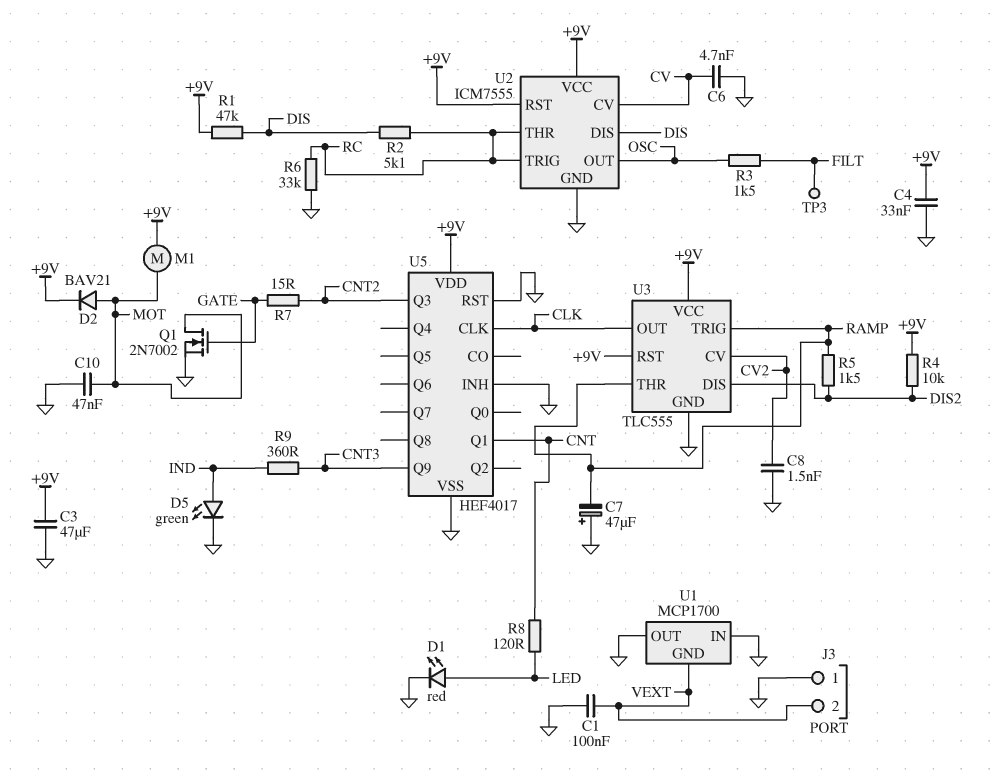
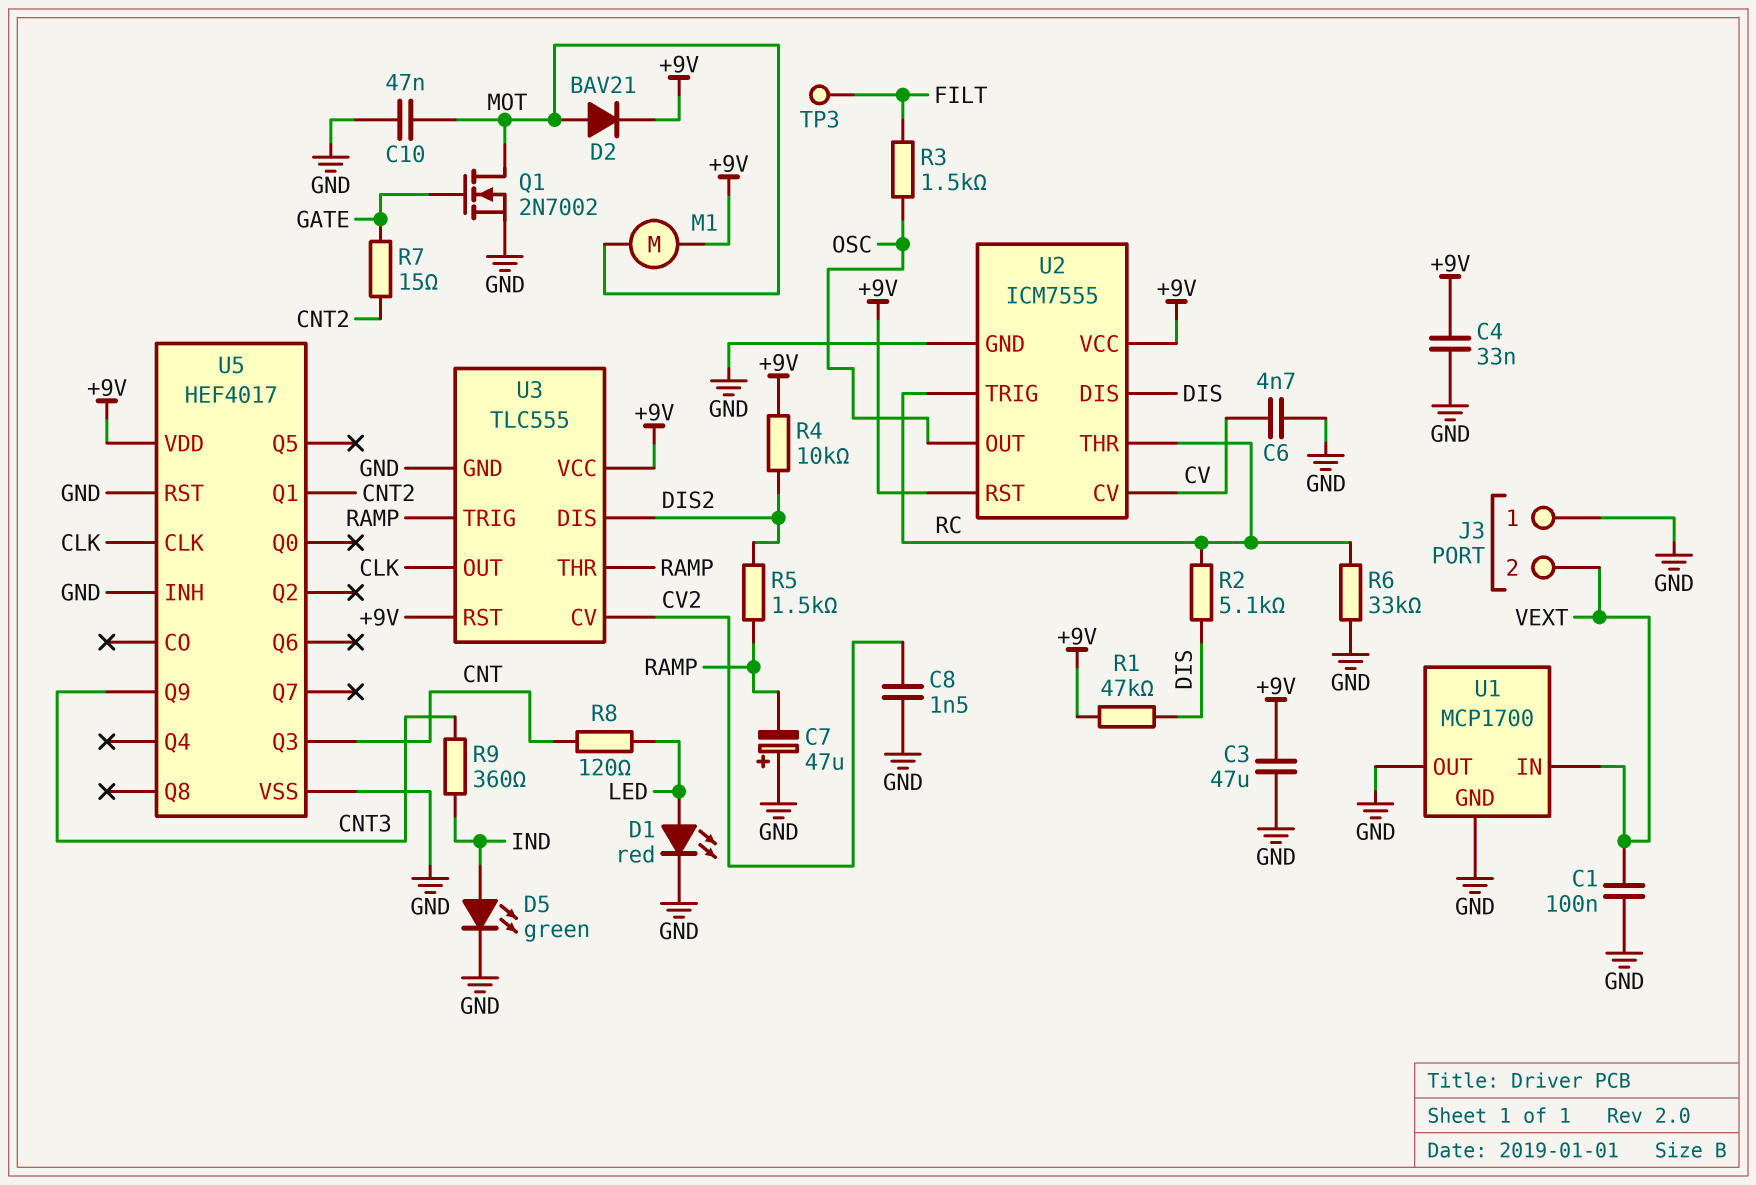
U1 pin GND: VEXT -> GND
U1 pin IN: GND -> VEXT
U5 pin Q1: CNT -> CNT2
U5 pin Q3: CNT2 -> CNT

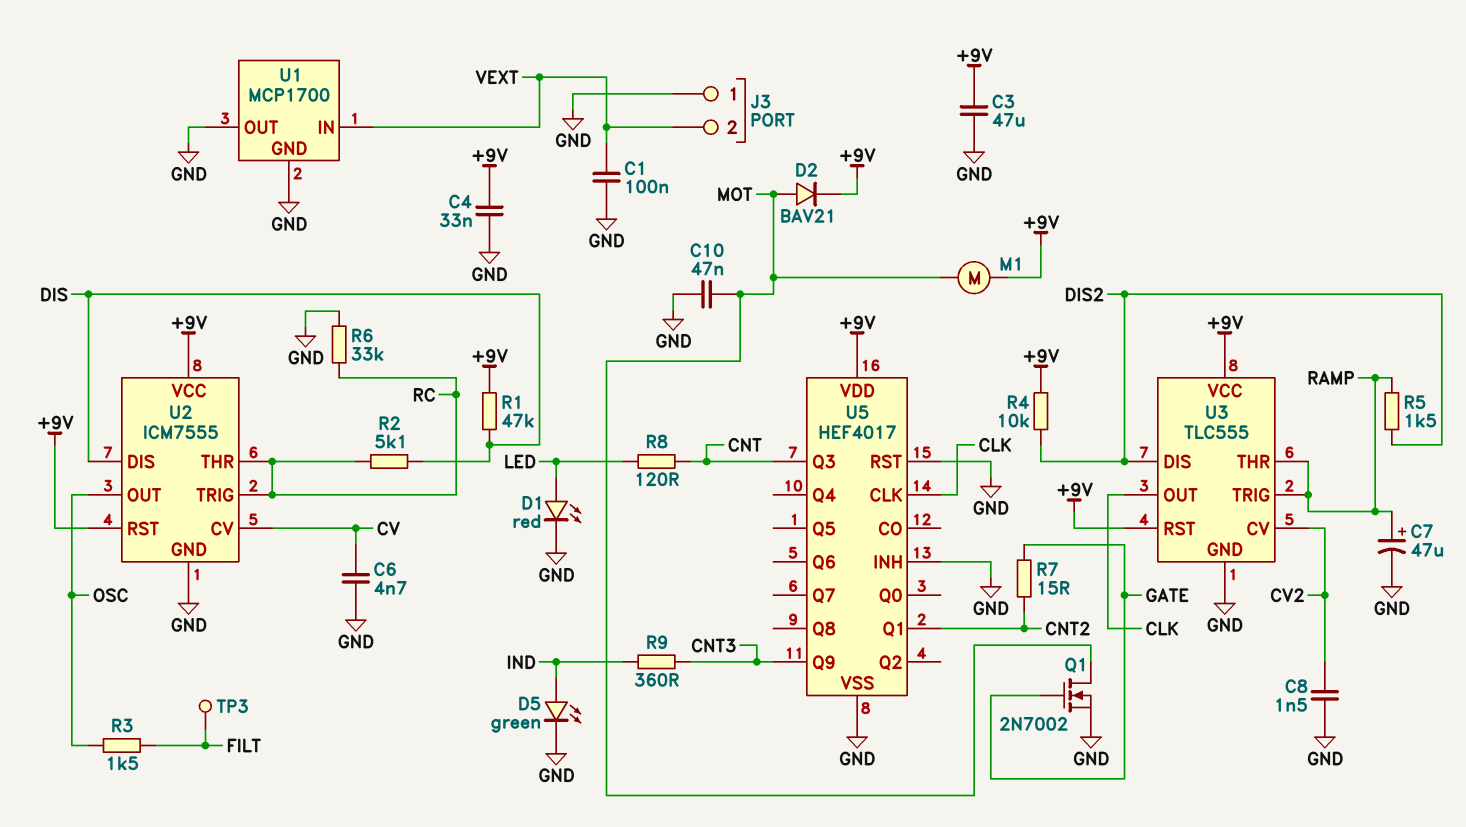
C7: 47uF (plus GND, minus RAMP) -> 47uF (plus RAMP, minus GND)

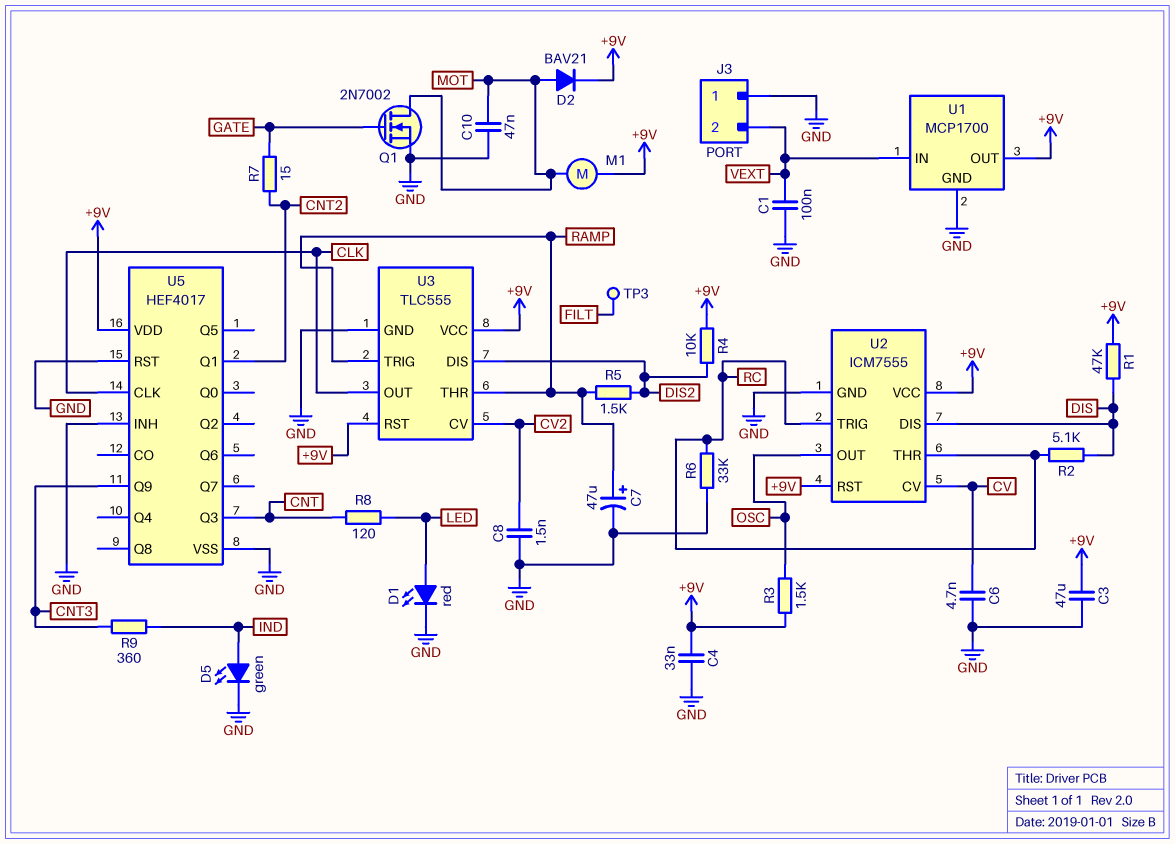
R3: 1.5k (FILT, OSC) -> 1.5k (+9V, OSC)
U1 pin OUT: GND -> +9V

